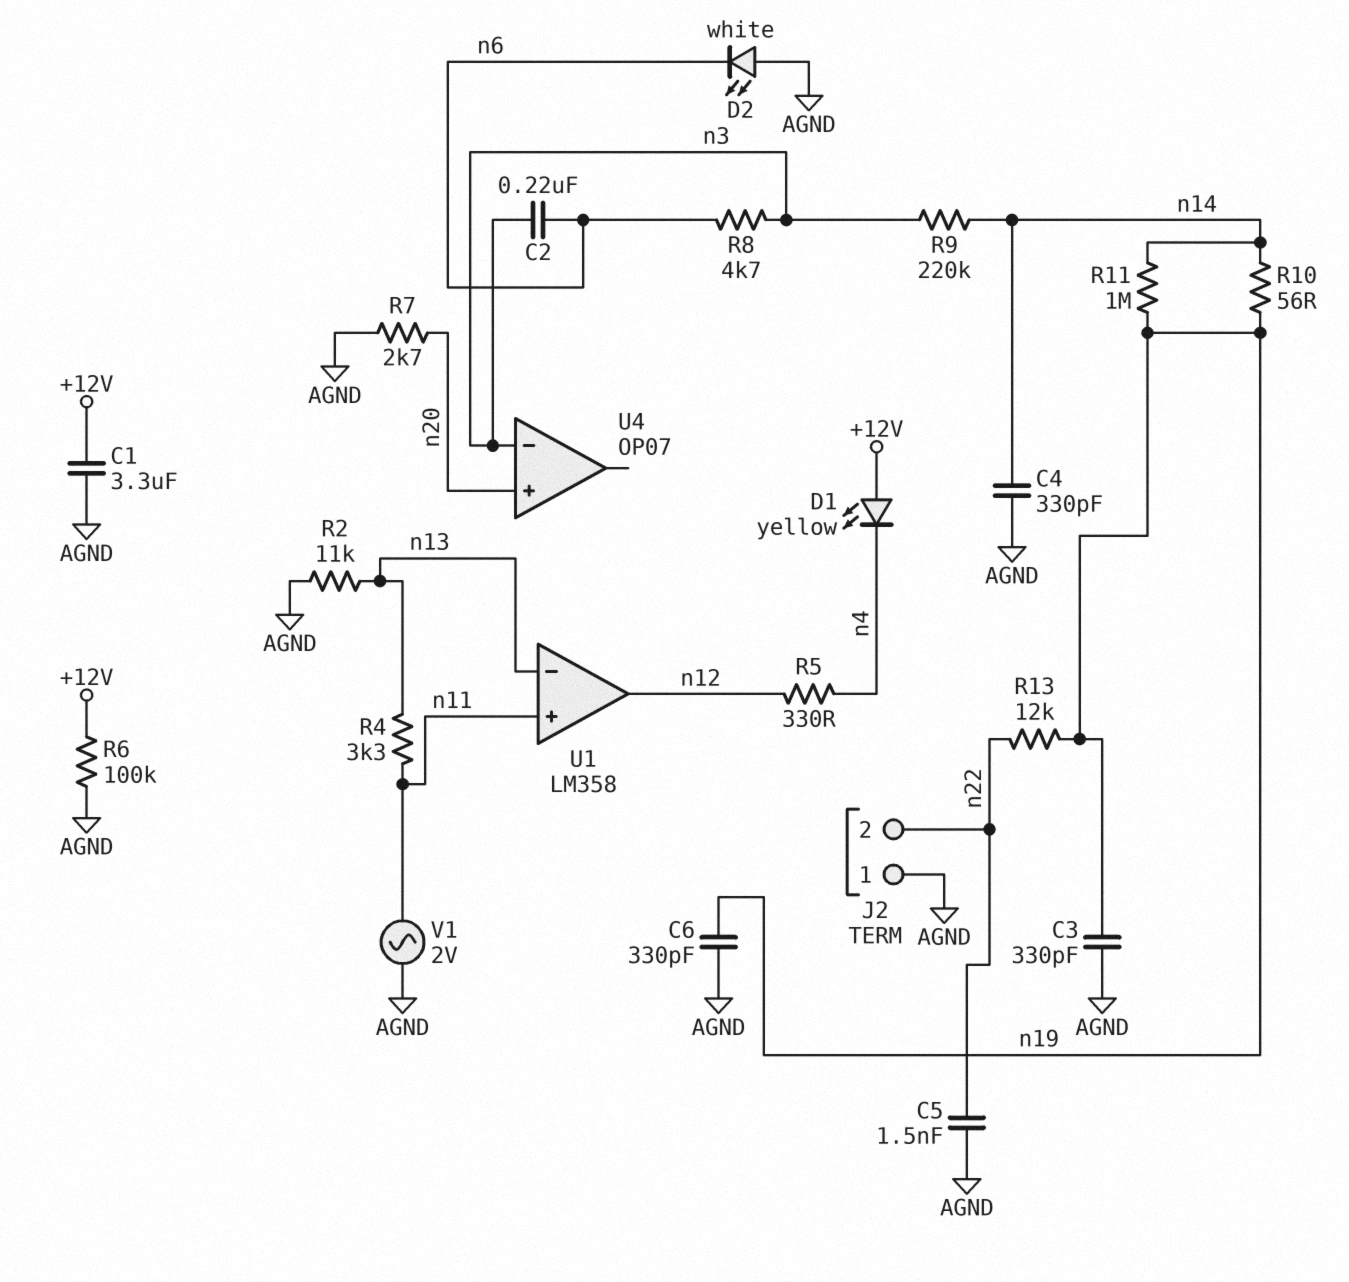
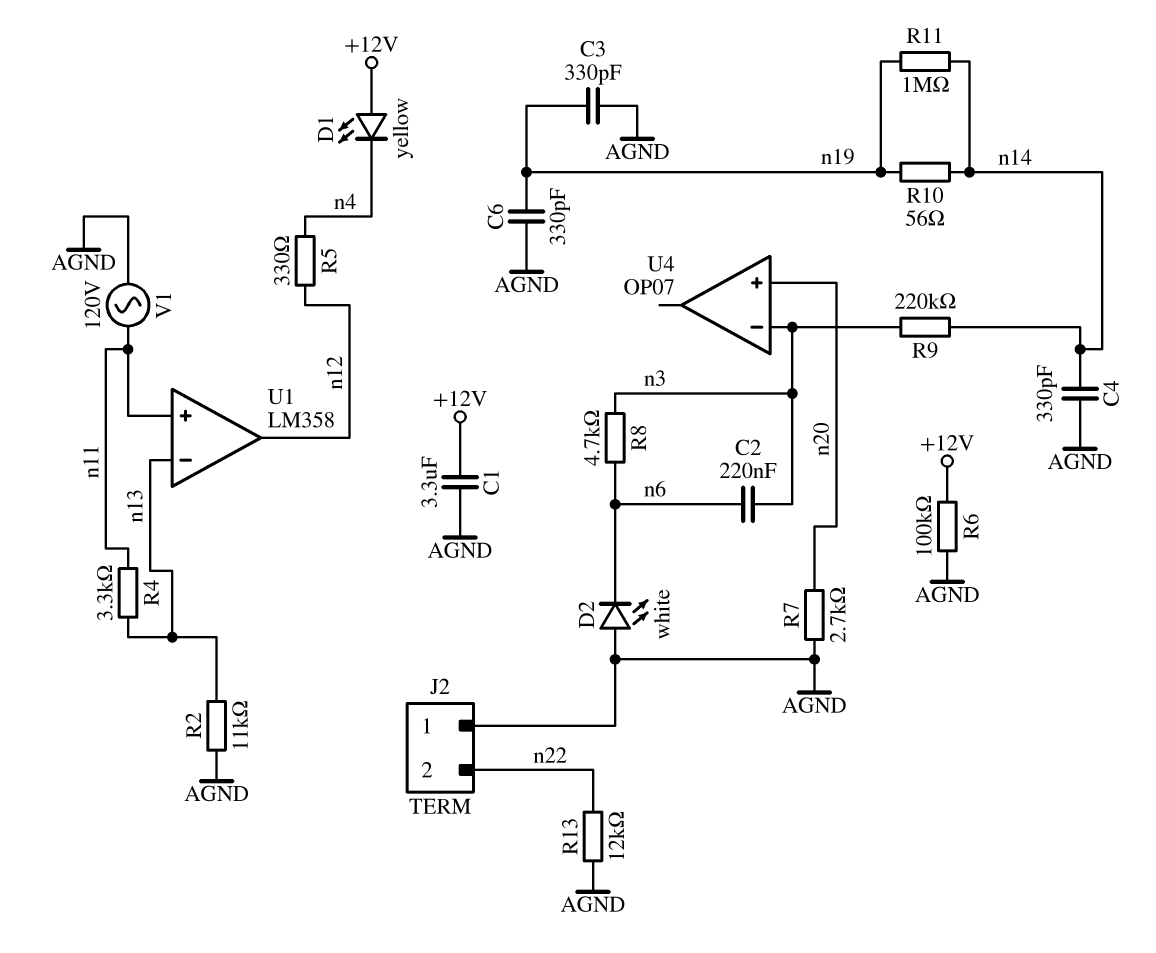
C5: 1.5nF (AGND, n22) -> none
R13: 12k (n19, n22) -> 12k (AGND, n22)
V1: AC 2V (AGND, n11) -> AC 120V (AGND, n11)

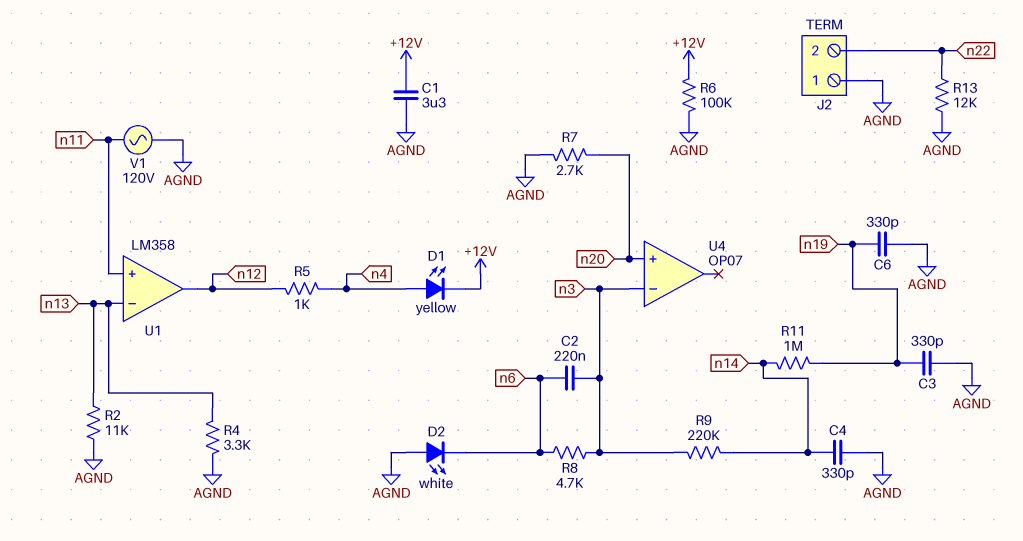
D1: LED yellow (A +12V, K n4) -> LED yellow (A n4, K +12V)
R4: 3.3k (n11, n13) -> 3.3k (AGND, n13)
R5: 330 (n4, n12) -> 1k (n4, n12)
R10: 56 (n14, n19) -> none

